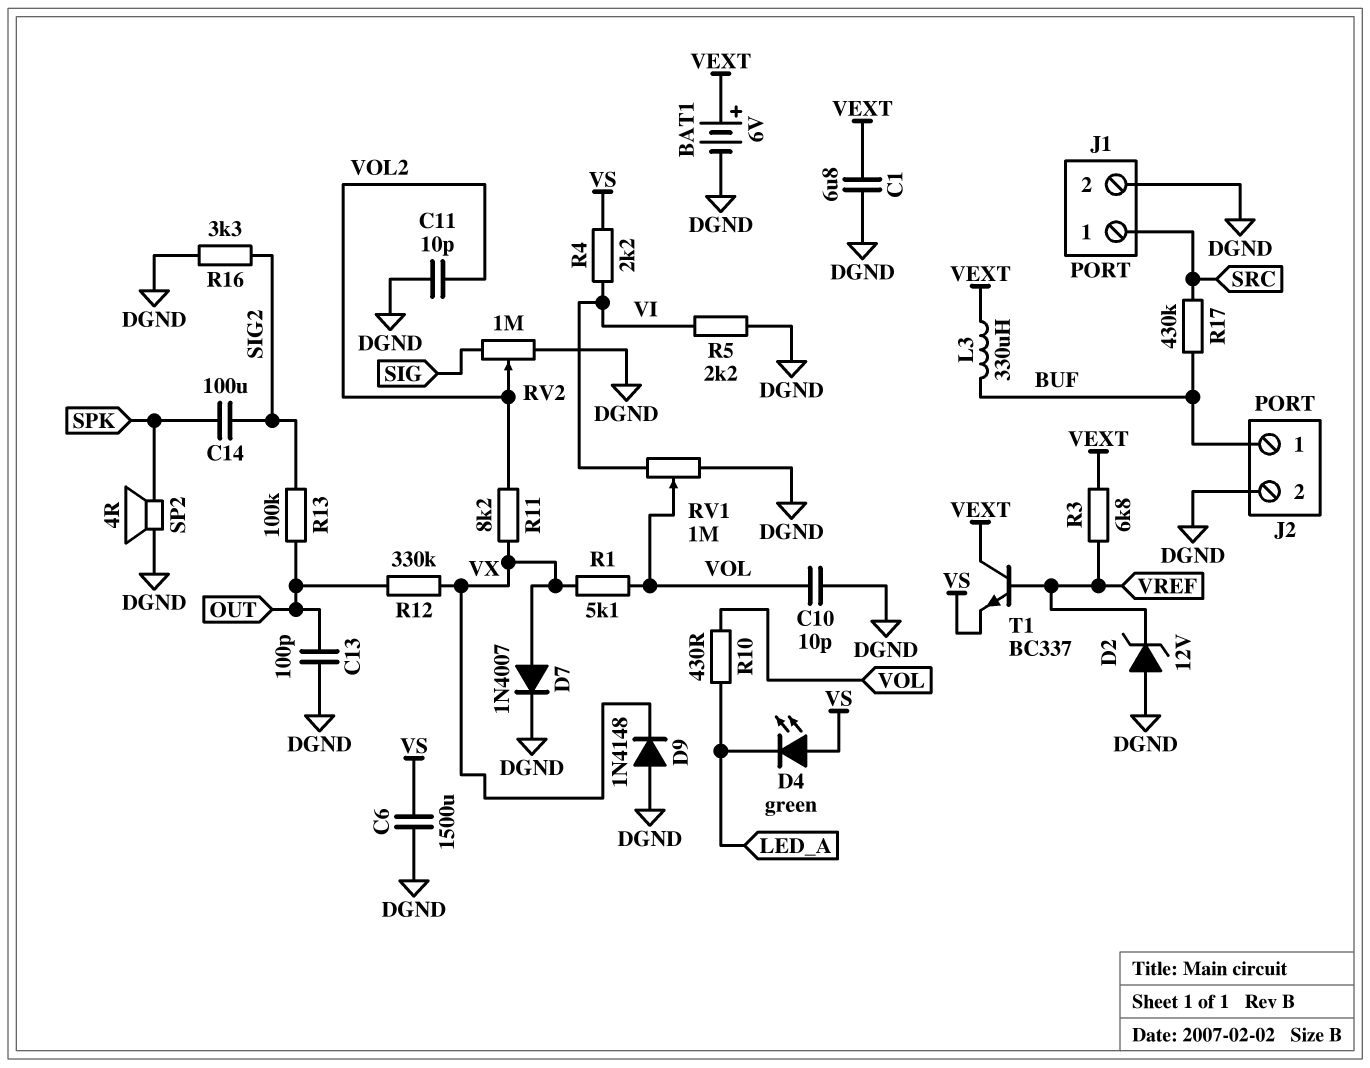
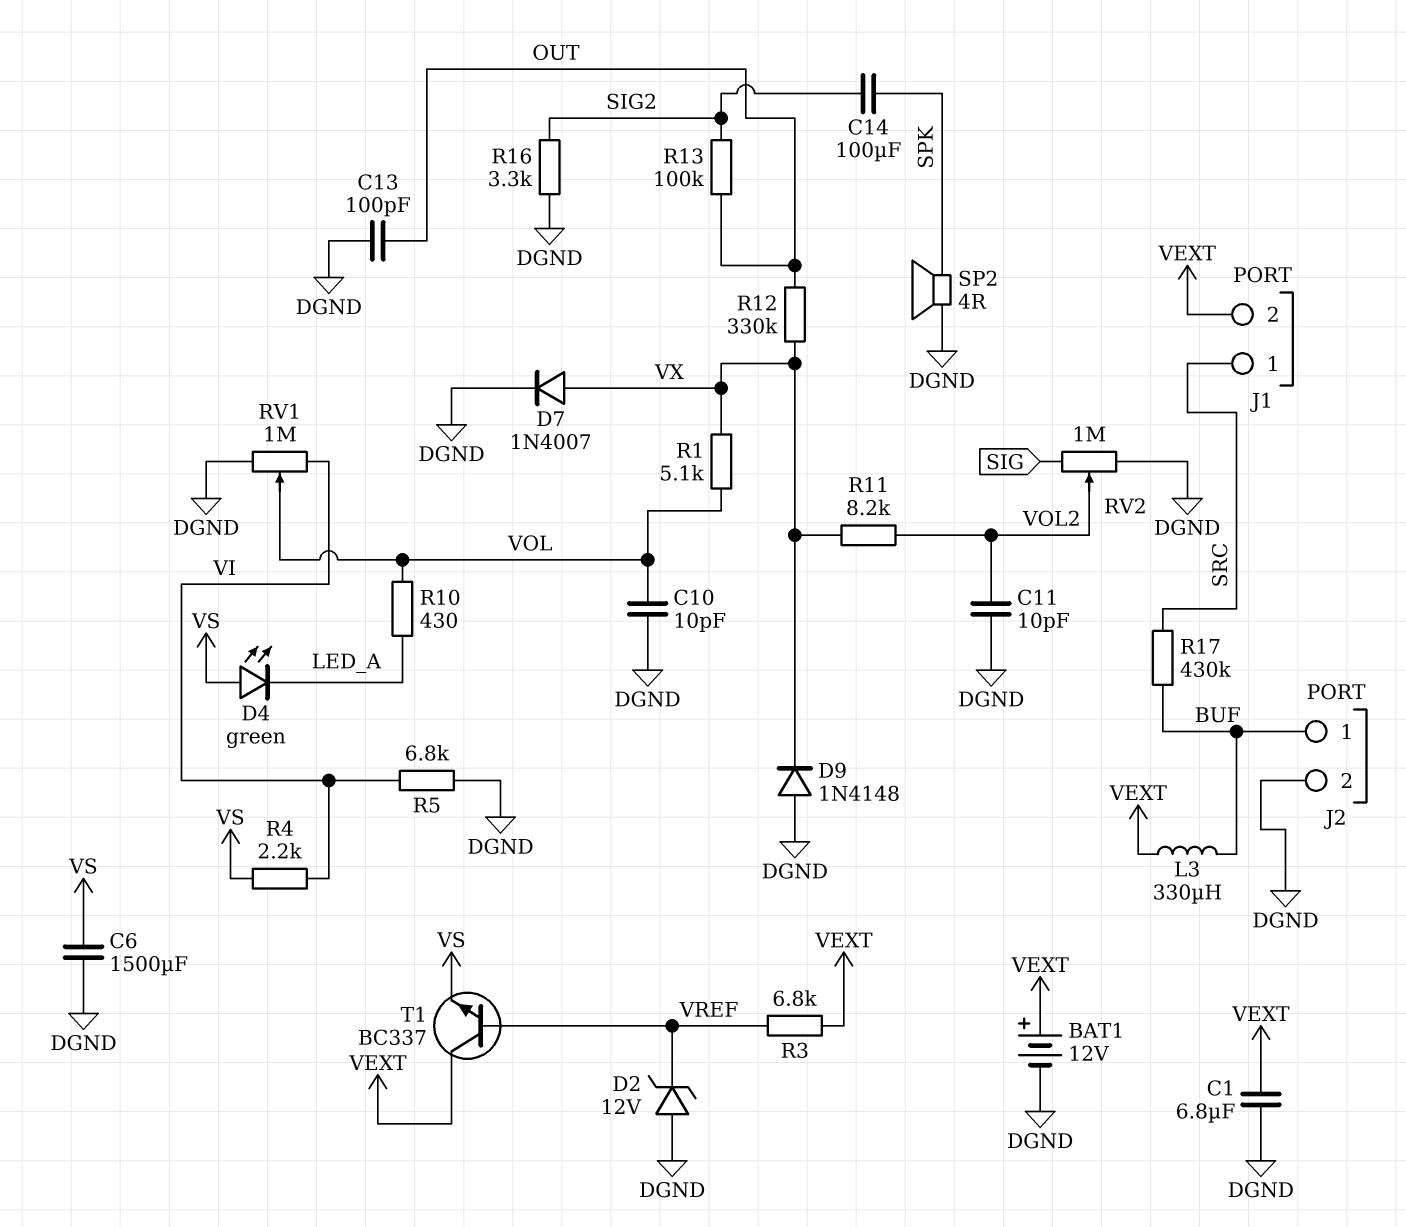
BAT1: 6V (plus VEXT, minus DGND) -> 12V (plus VEXT, minus DGND)
J1 pin 2: DGND -> VEXT
R5: 2.2k (DGND, VI) -> 6.8k (DGND, VI)

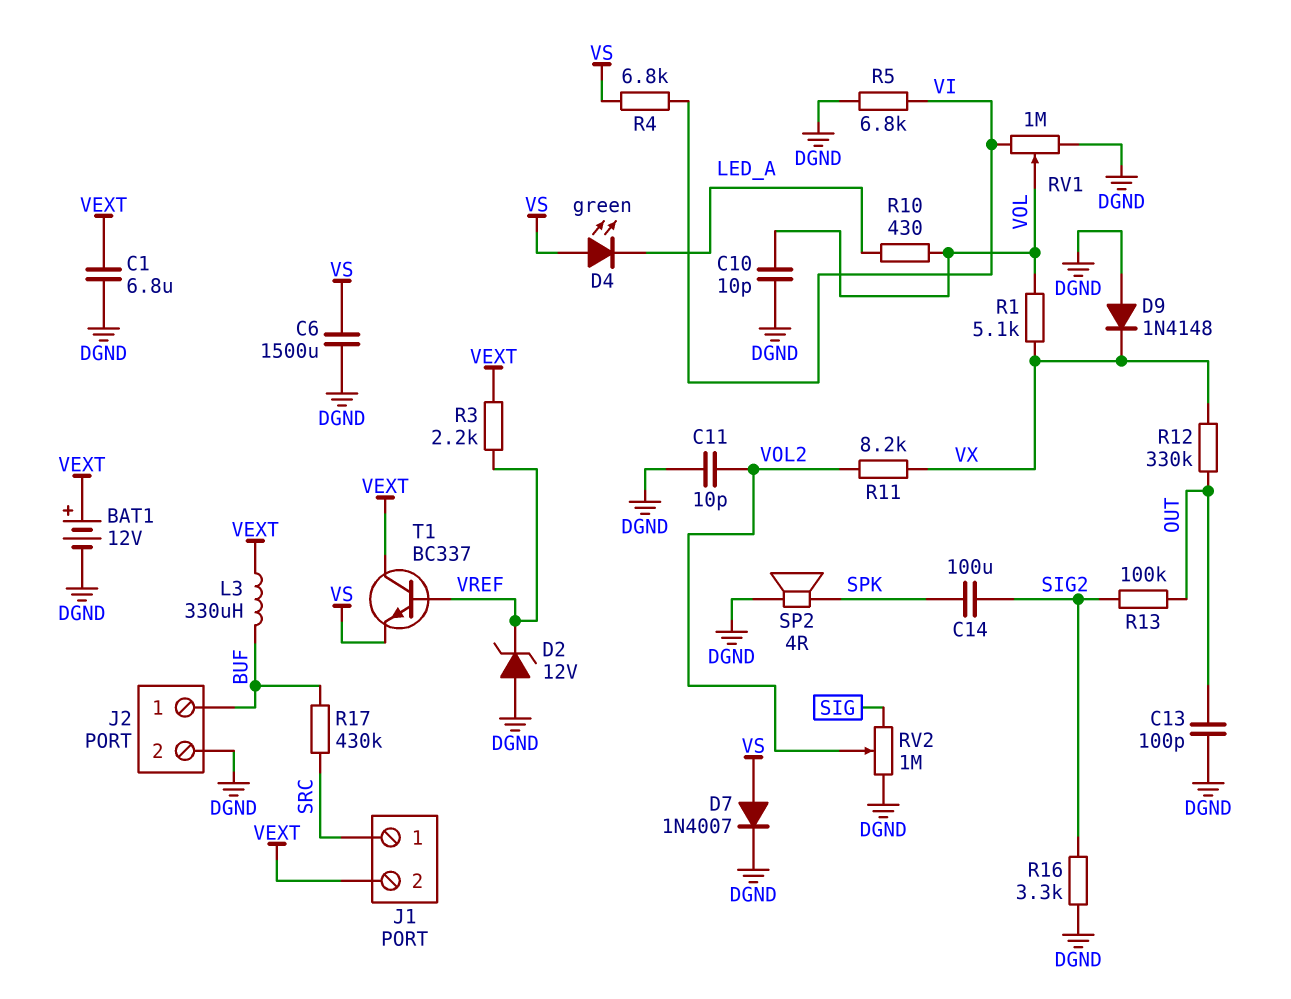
D7: diode 1N4007 (A VX, K DGND) -> diode 1N4007 (A VS, K DGND)
R3: 6.8k (VEXT, VREF) -> 2.2k (VEXT, VREF)
R4: 2.2k (VI, VS) -> 6.8k (VI, VS)

